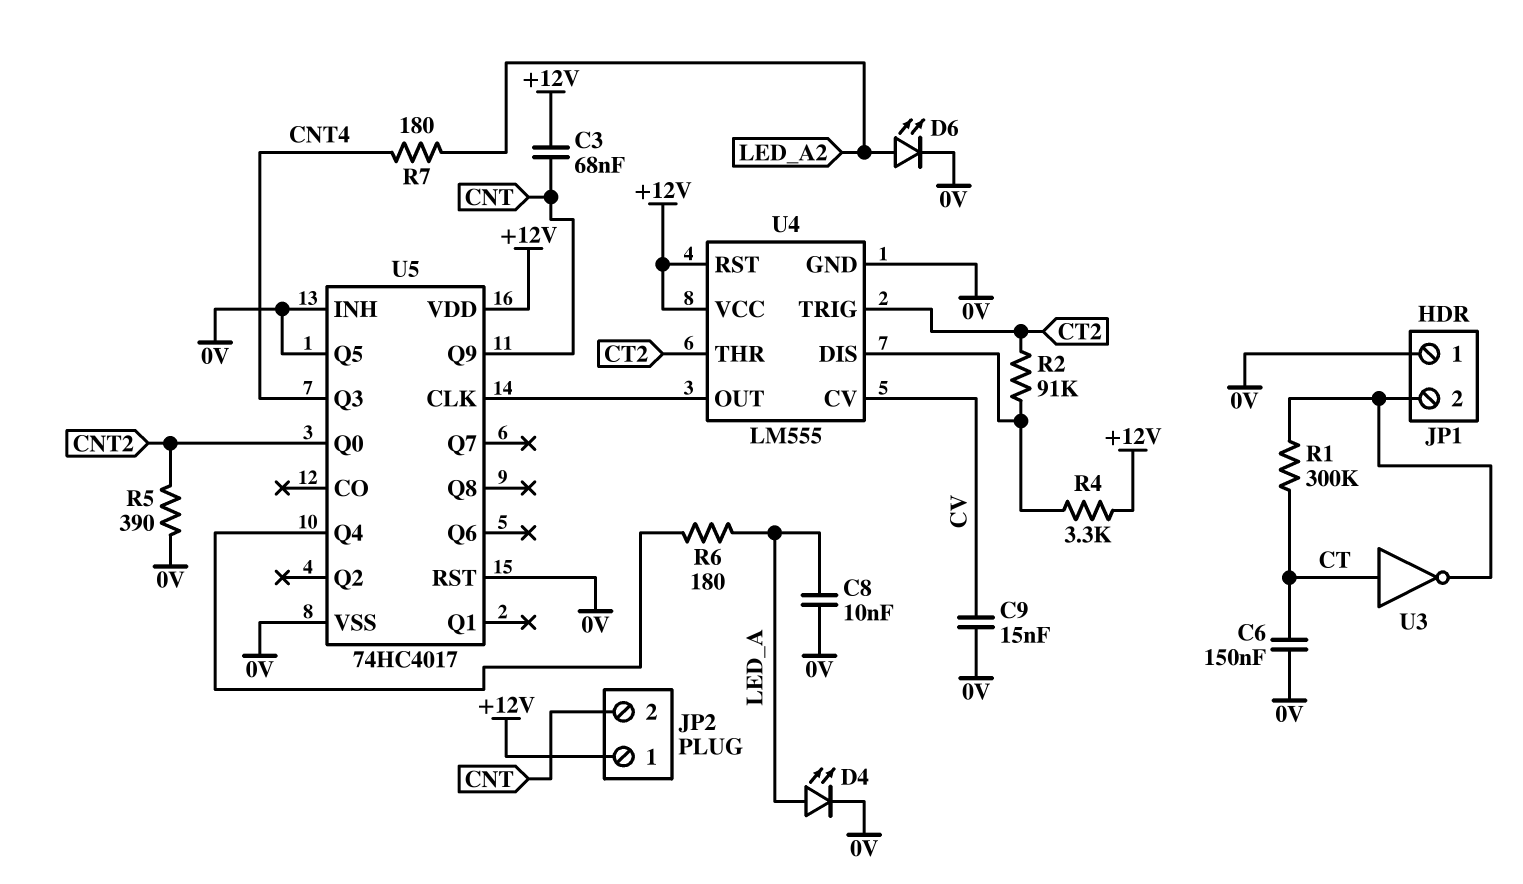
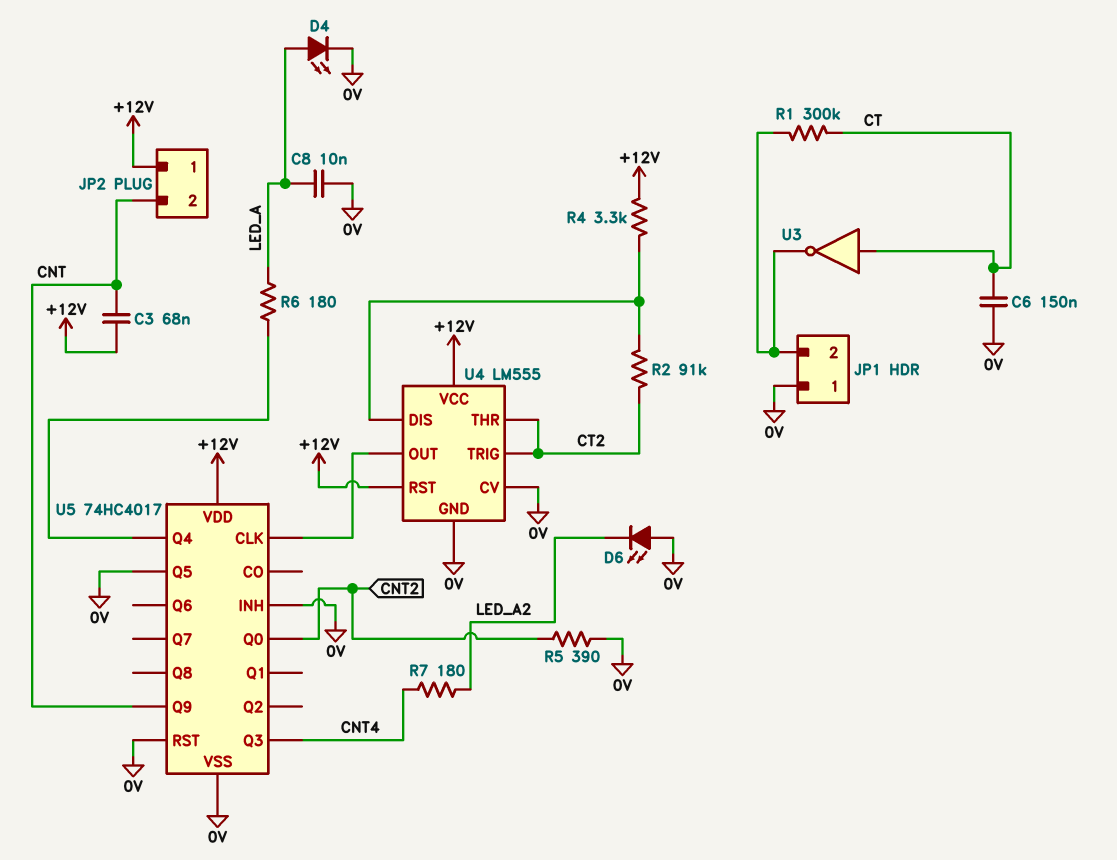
C9: 15nF (0V, CV) -> none
D6: LED (A LED_A2, K 0V) -> LED (A 0V, K LED_A2)
U4 pin CV: CV -> 0V

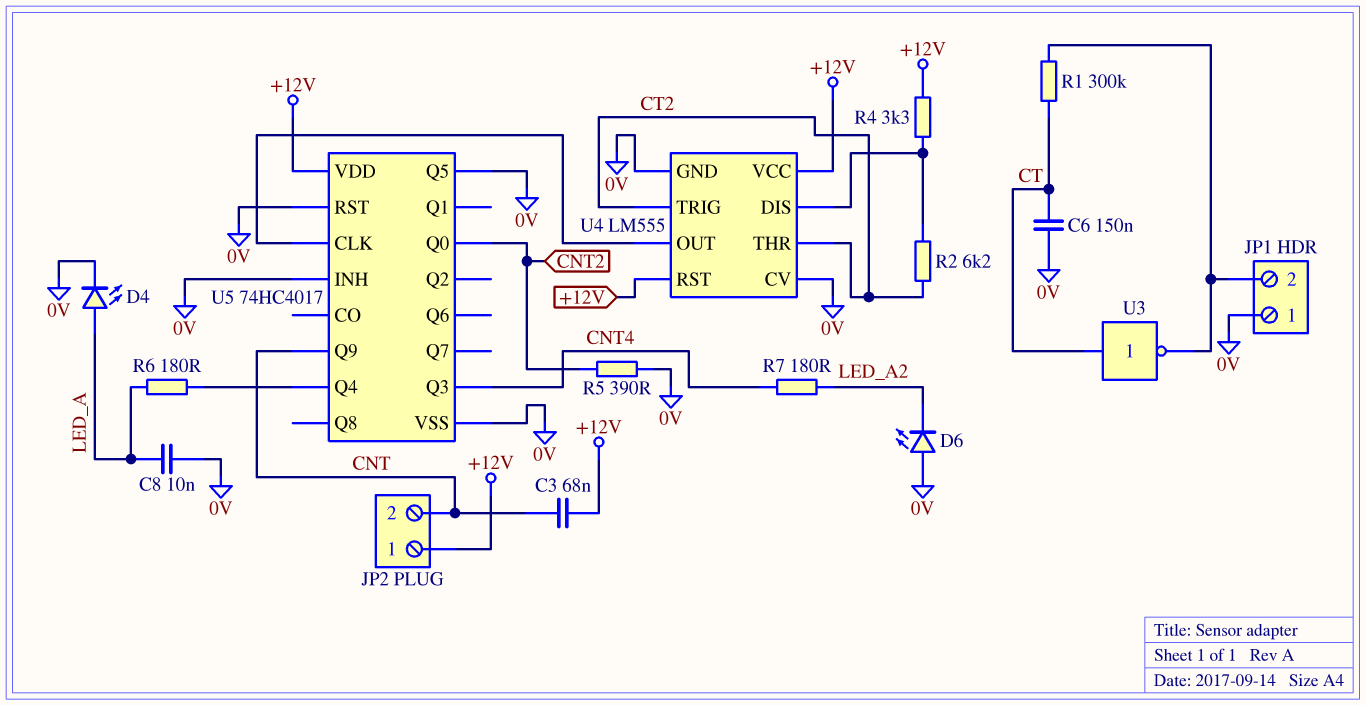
R2: 91k (CT2, U4/DIS) -> 6.2k (CT2, U4/DIS)

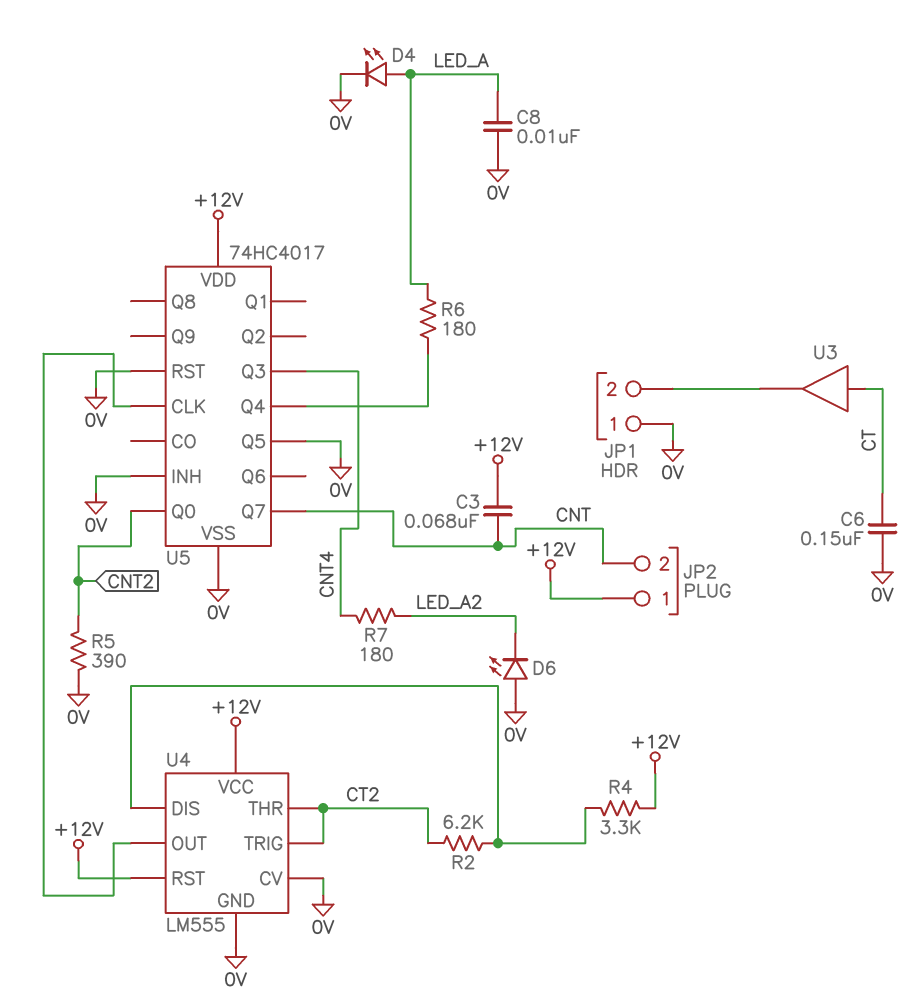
R1: 300k (CT, JP1/2) -> none
U3: NOT (in CT, out JP1/2) -> buffer (in CT, out JP1/2)
U5 pin Q7: none -> CNT
U5 pin Q9: CNT -> none

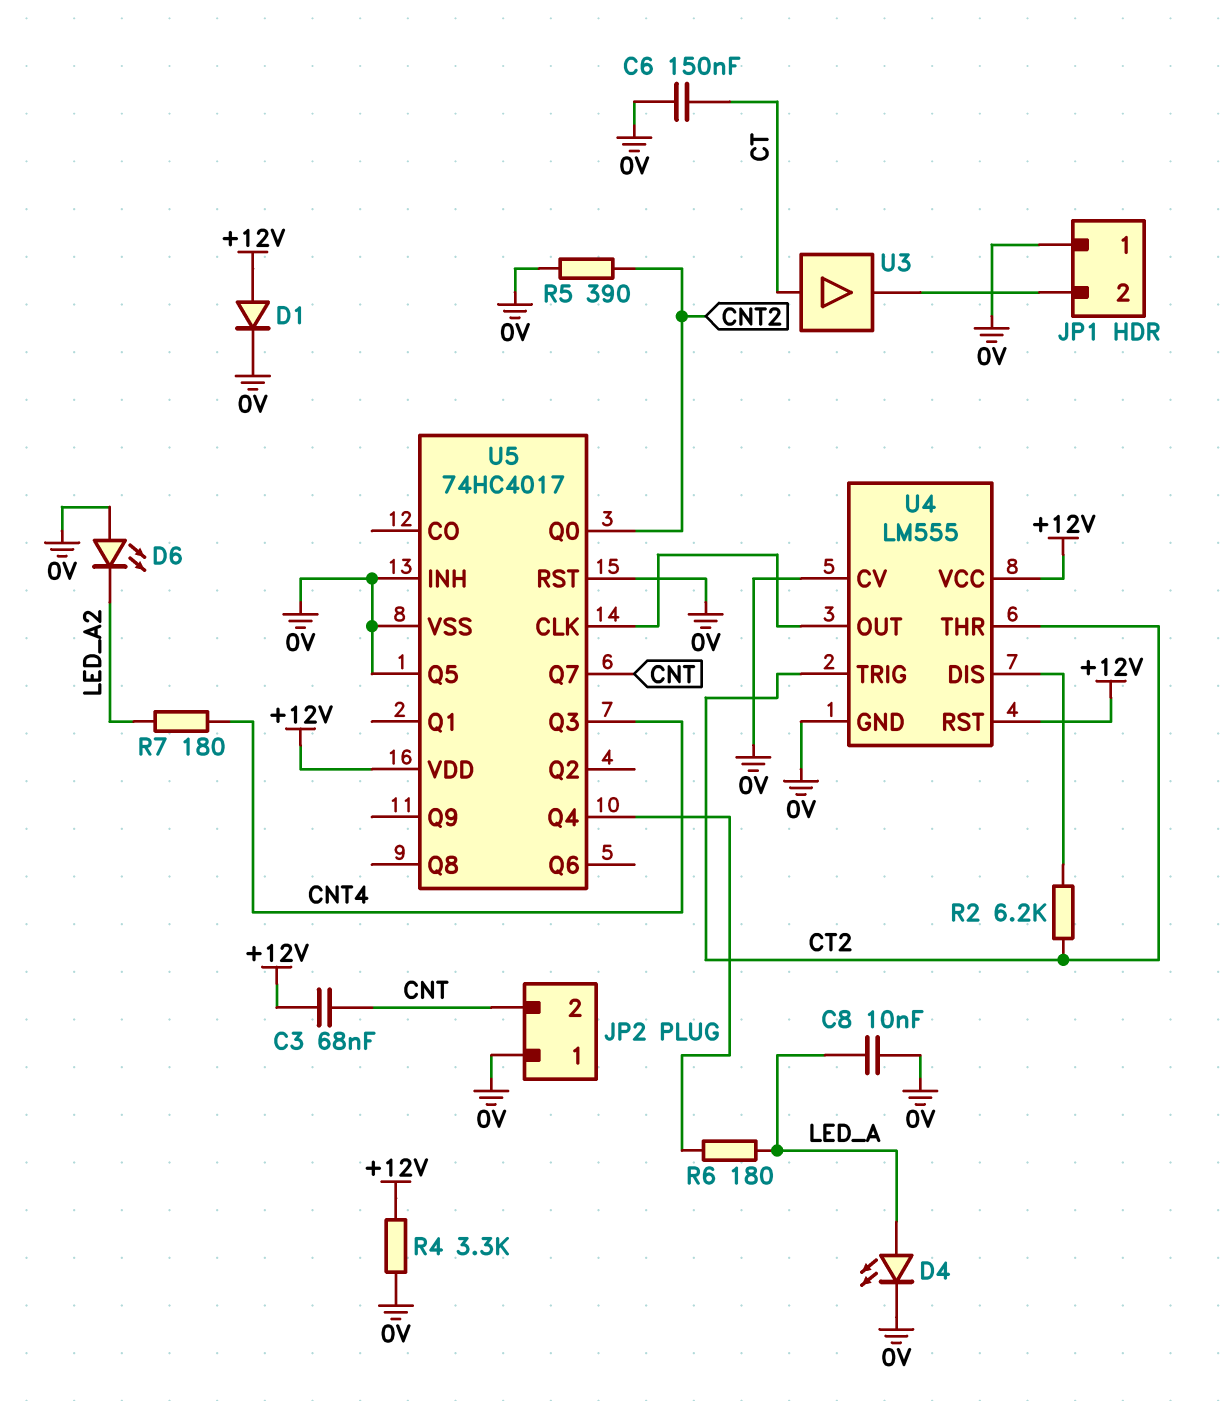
D1: none -> diode (A +12V, K 0V)
JP2 pin 1: +12V -> 0V
R4: 3.3k (+12V, U4/DIS) -> 3.3k (+12V, 0V)

